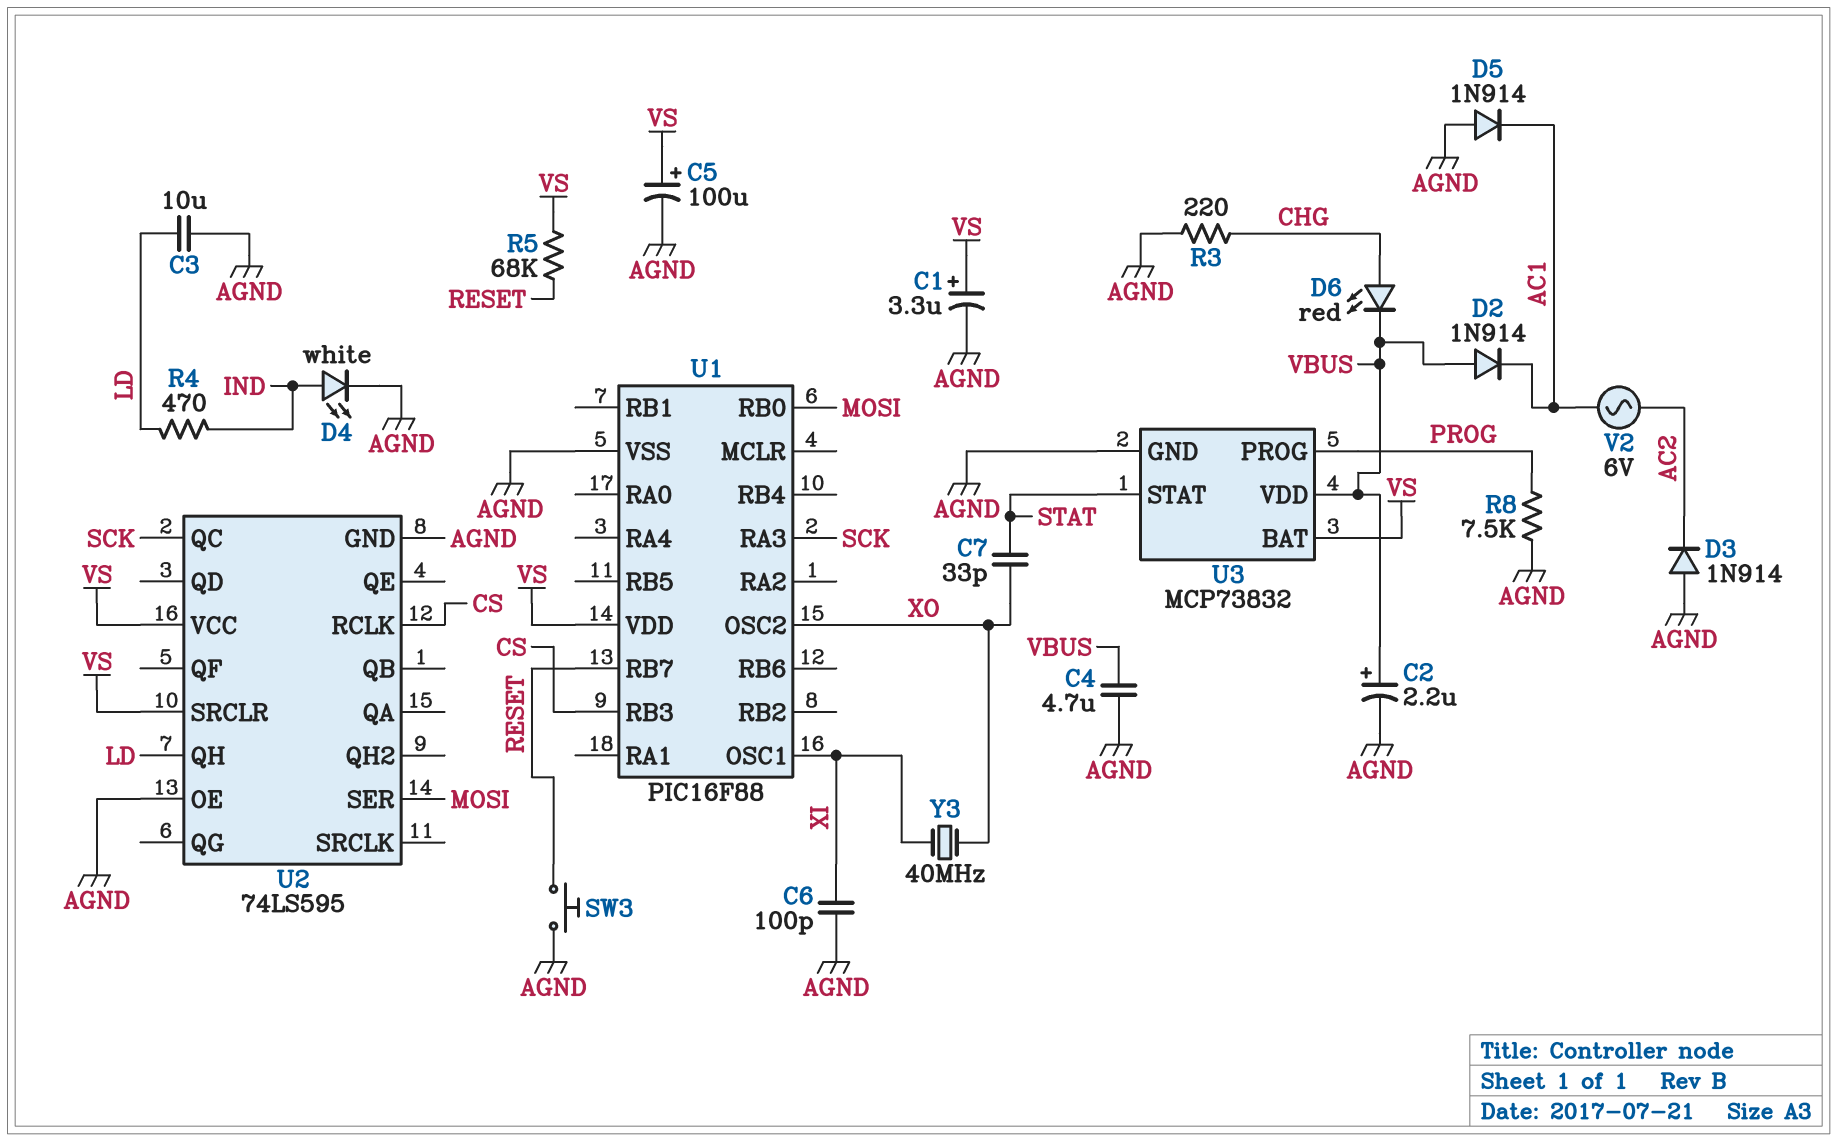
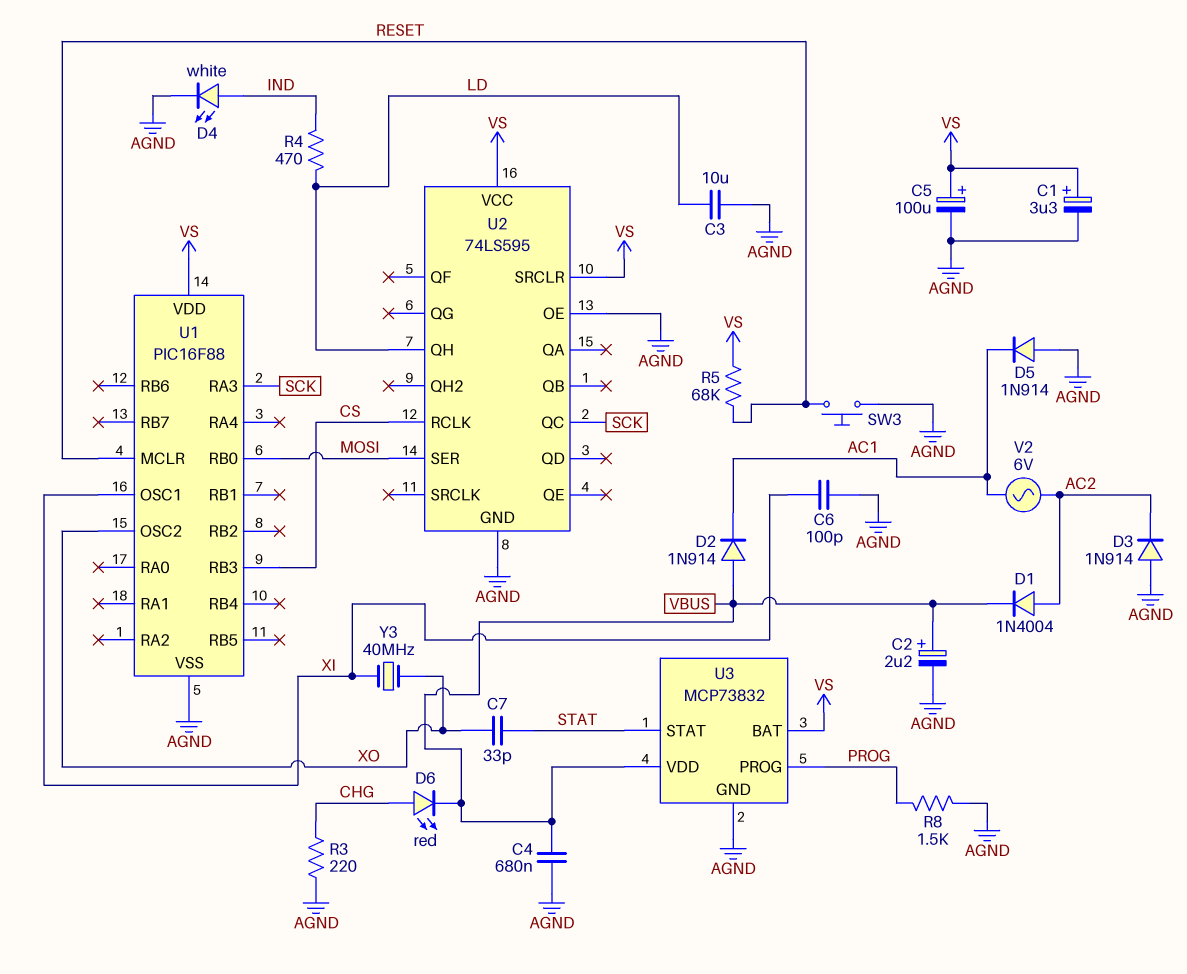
C4: 4.7uF (AGND, VBUS) -> 680nF (AGND, VBUS)
D1: none -> diode 1N4004 (A AC2, K VBUS)
R8: 7.5k (AGND, PROG) -> 1.5k (AGND, PROG)
U1 pin MCLR: none -> RESET
U1 pin RB7: RESET -> none

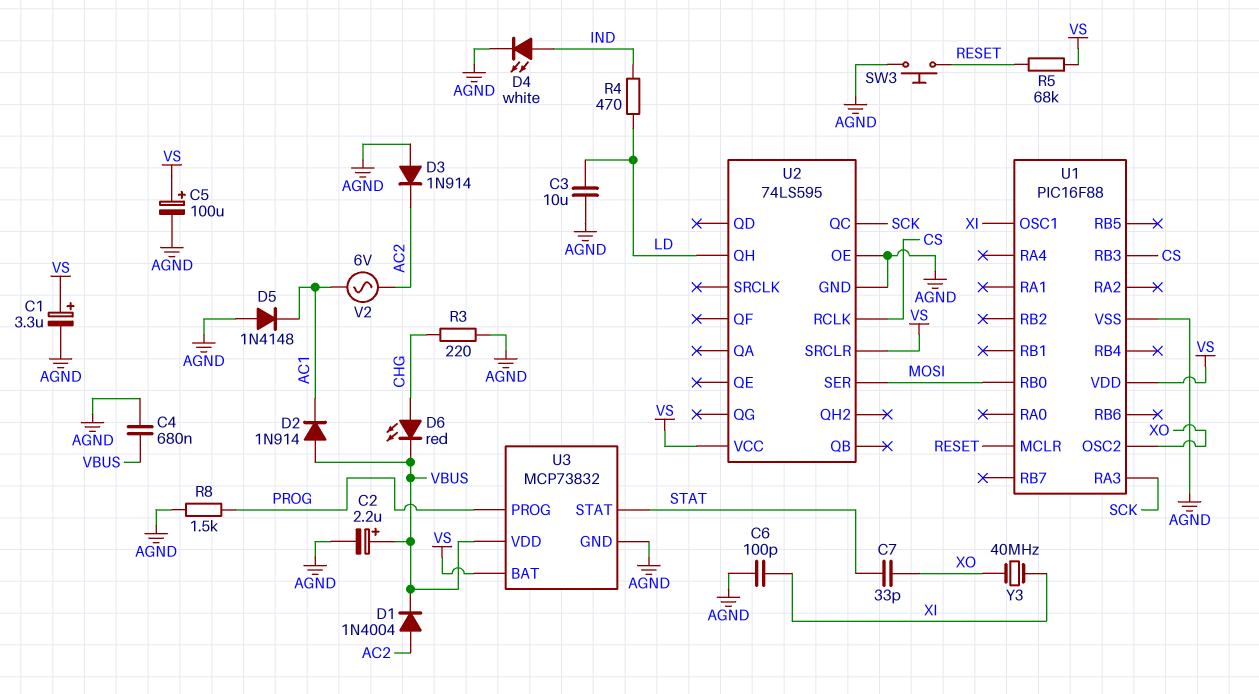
D5: diode 1N914 (A AGND, K AC1) -> diode 1N4148 (A AGND, K AC1)

